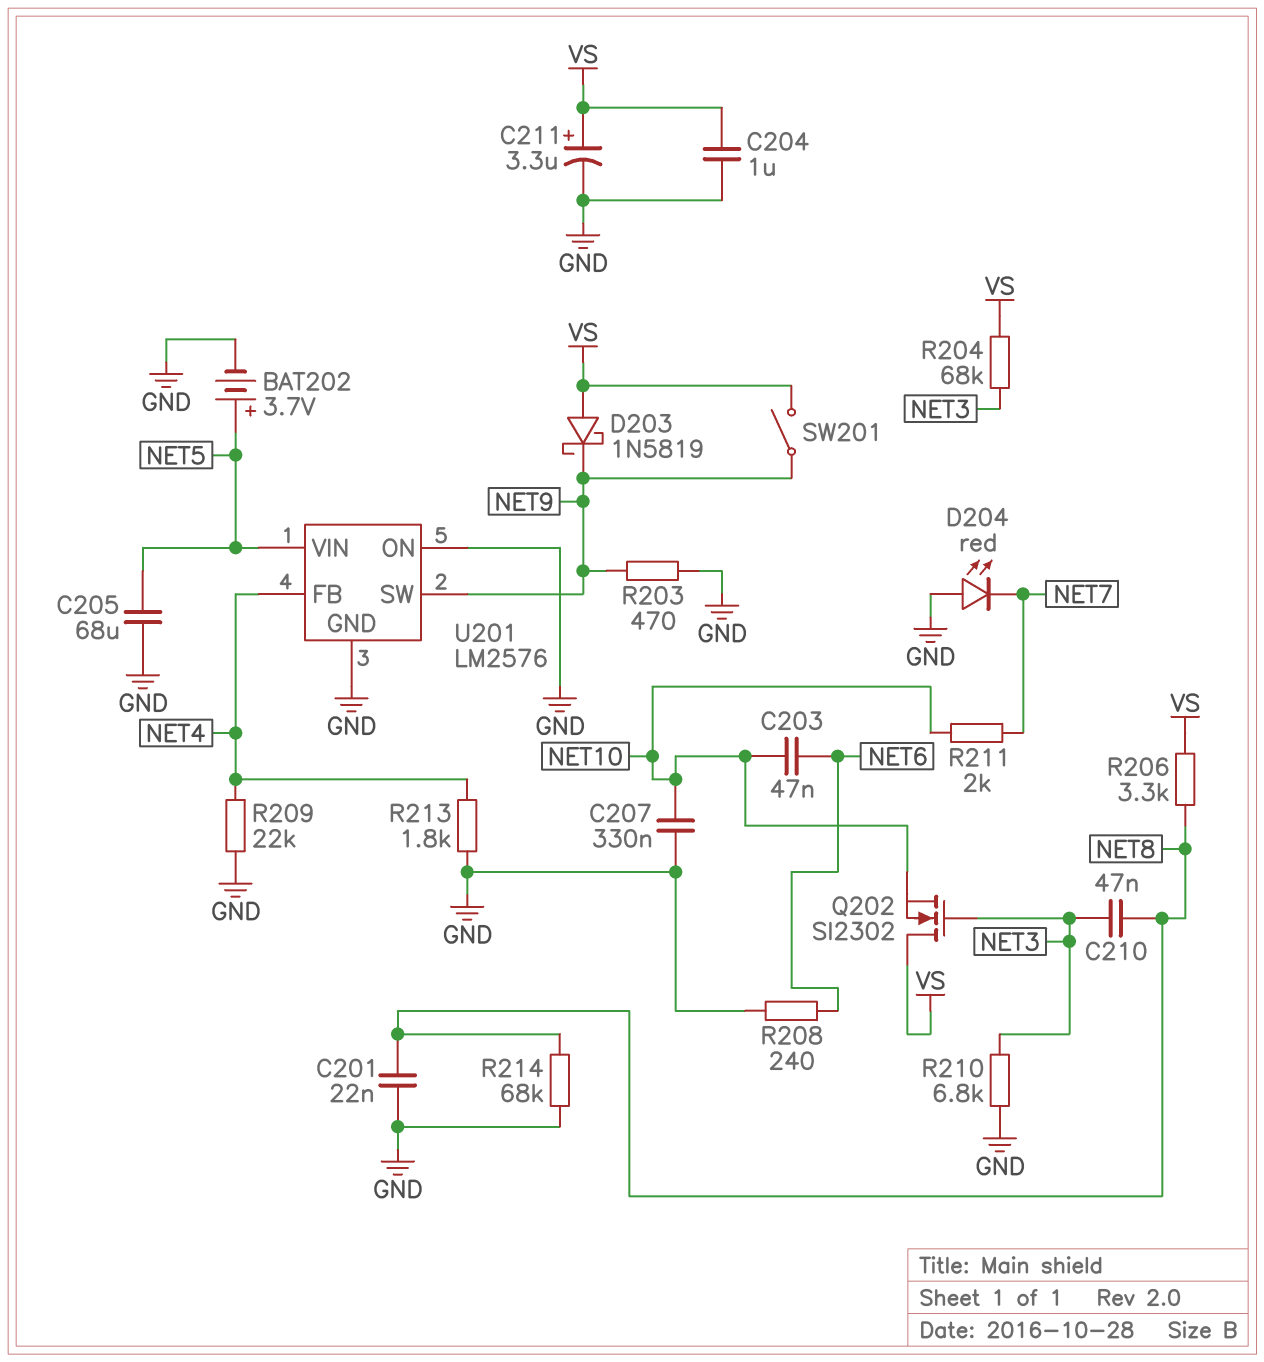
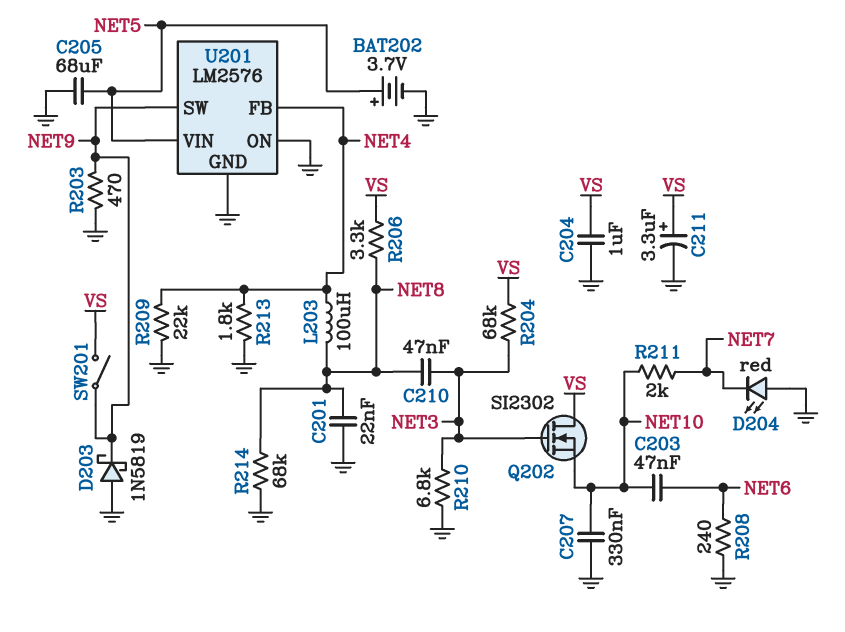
D203: schottky 1N5819 (A VS, K NET9) -> schottky 1N5819 (A GND, K NET9)
L203: none -> 100uH (NET4, NET8)

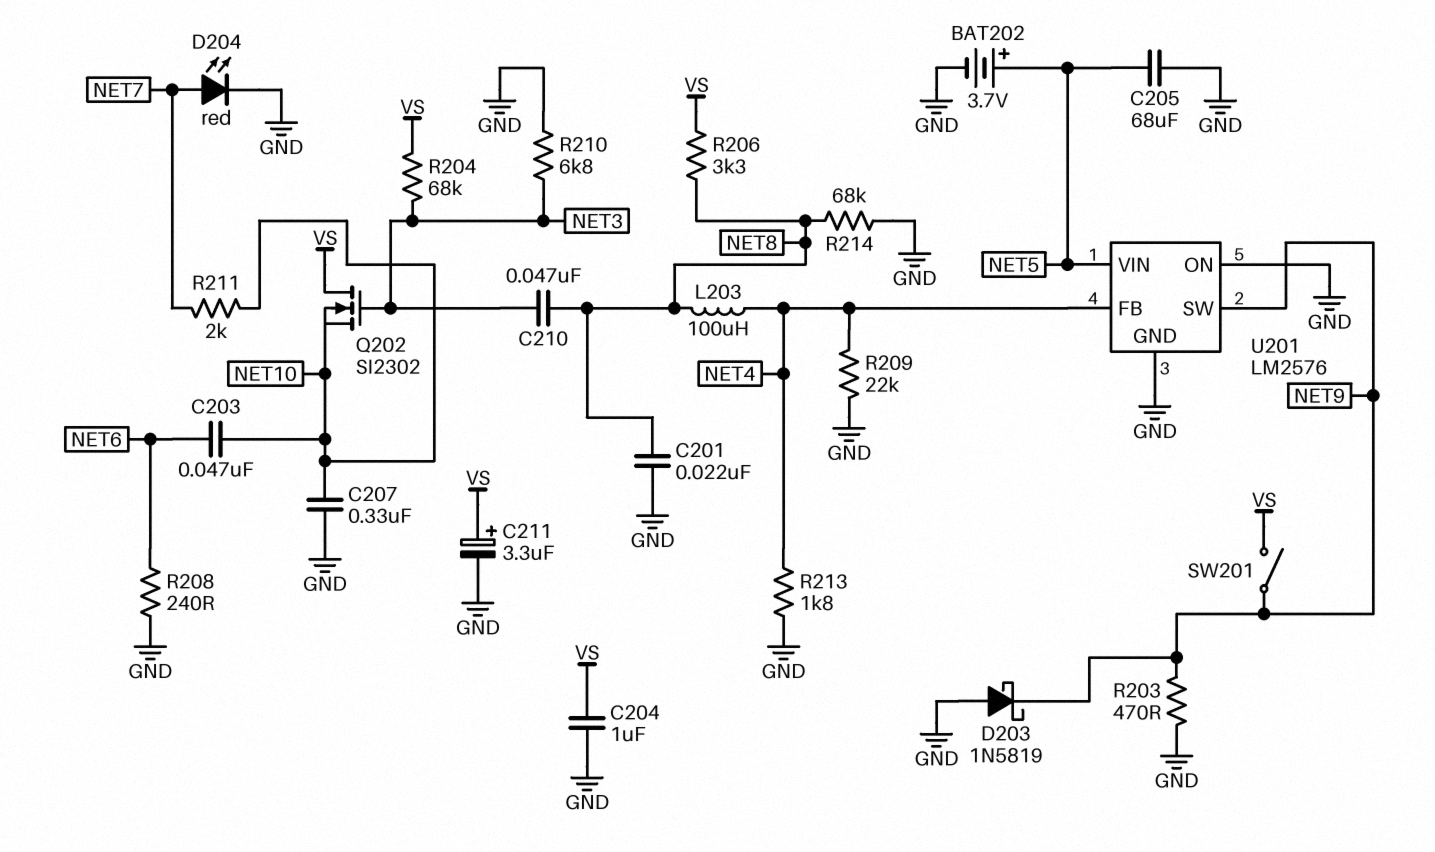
D204: LED red (A GND, K NET7) -> LED red (A NET7, K GND)

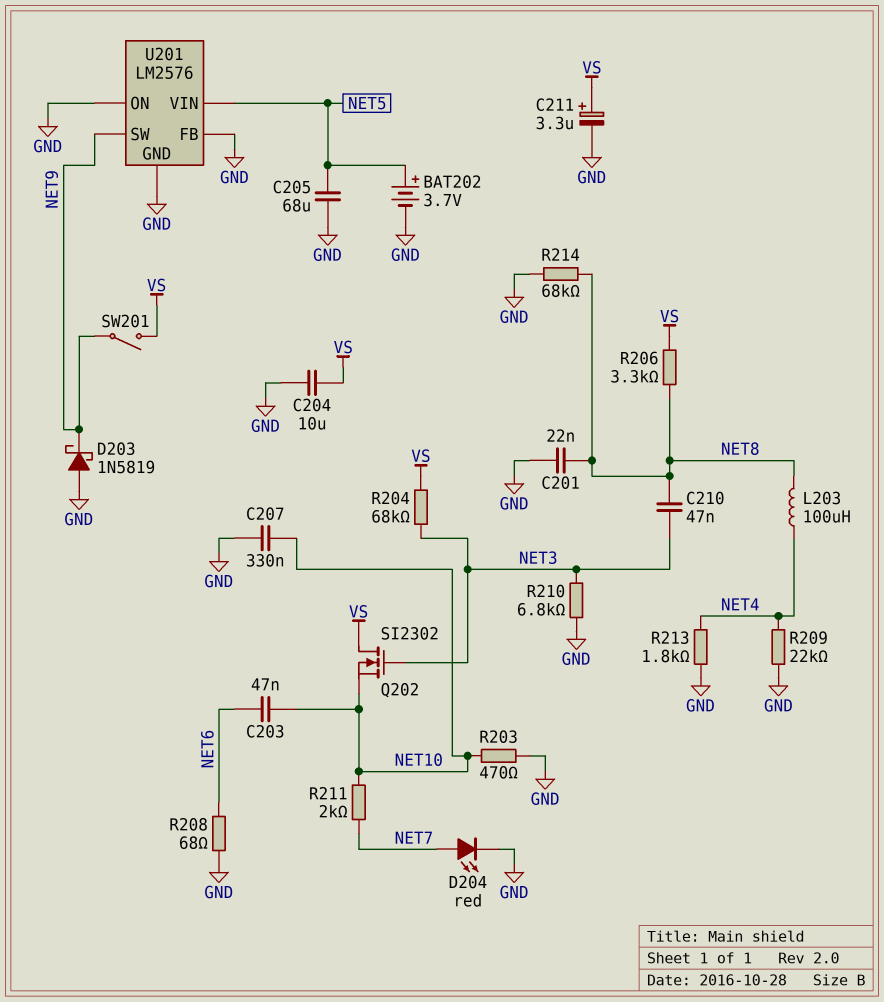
C204: 1uF (GND, VS) -> 10uF (GND, VS)
R203: 470 (GND, NET9) -> 470 (GND, NET10)
R208: 240 (GND, NET6) -> 68 (GND, NET6)
U201 pin FB: NET4 -> GND

